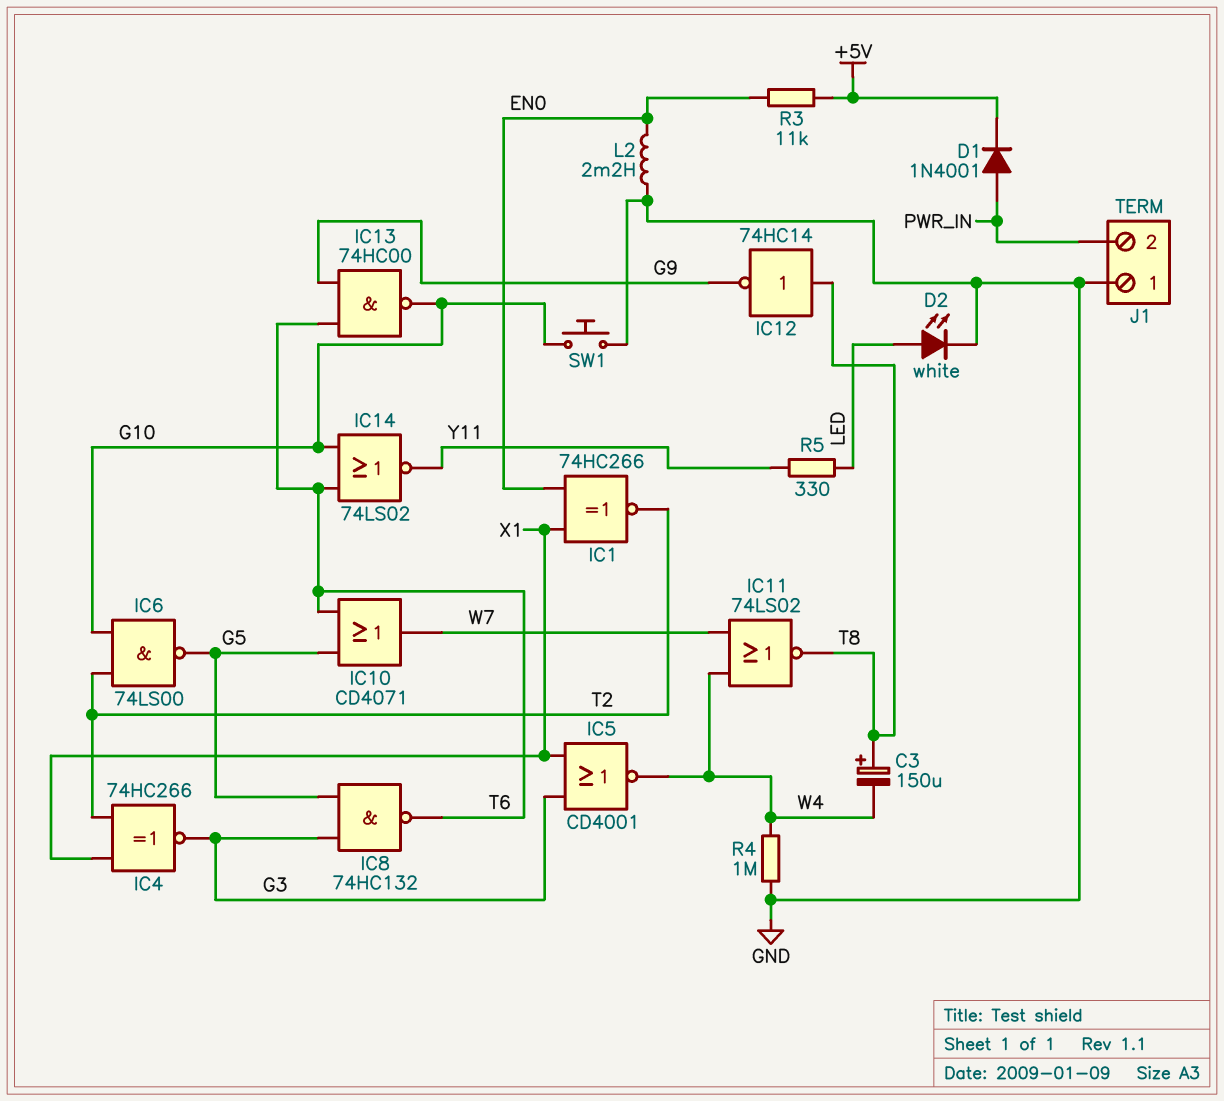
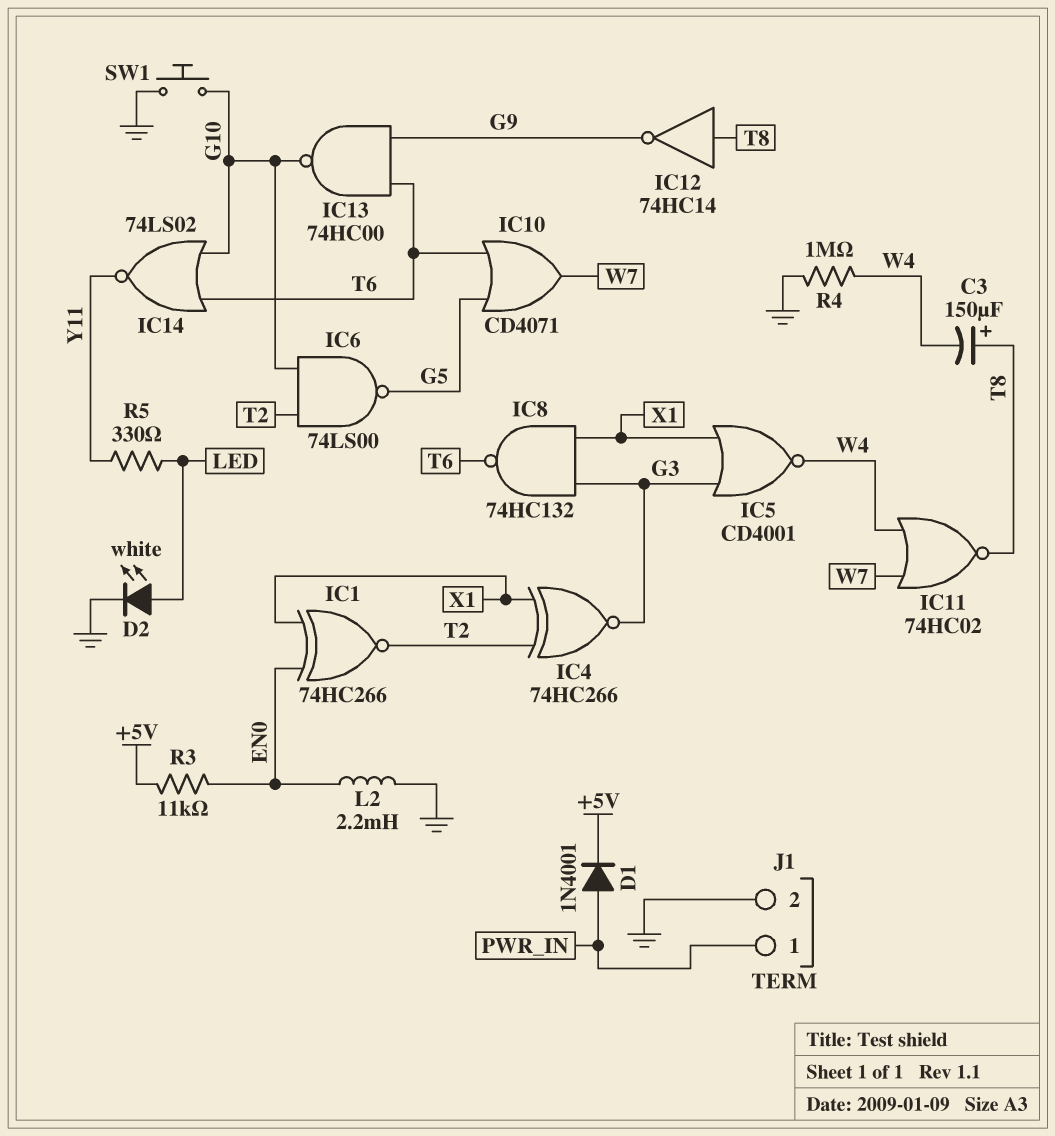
IC8: NAND 74HC132 (in G3, in G5, out T6) -> NAND 74HC132 (in G3, in X1, out T6)
IC11: NOR 74LS02 (in W4, in W7, out T8) -> NOR 74HC02 (in W4, in W7, out T8)
J1 pin 1: GND -> PWR_IN
J1 pin 2: PWR_IN -> GND

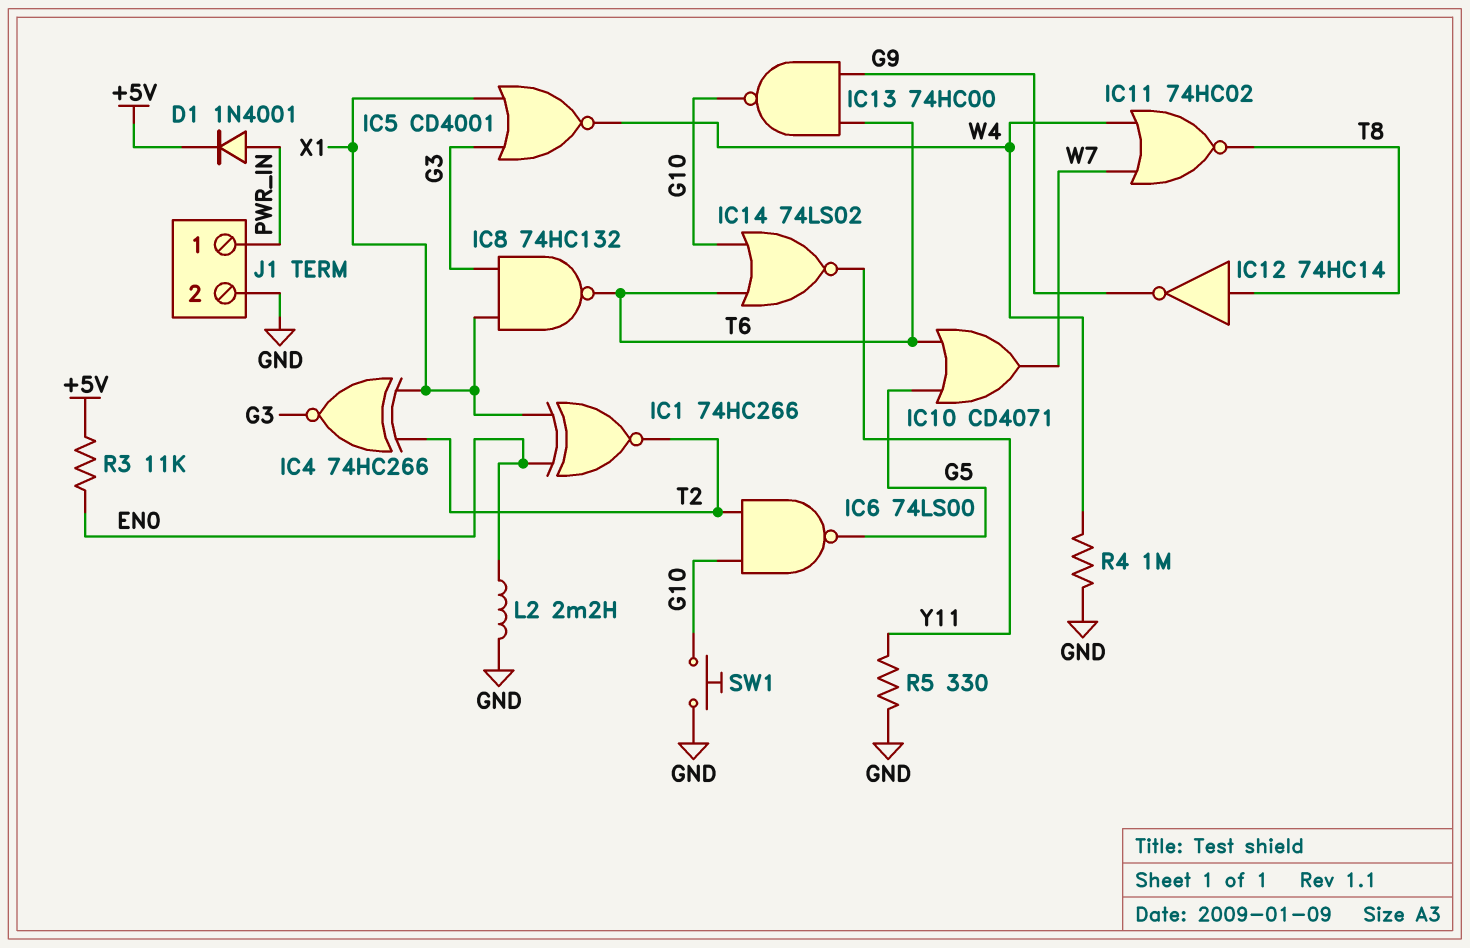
C3: 150uF (plus T8, minus W4) -> none
D2: LED white (A LED, K GND) -> none
R5: 330 (LED, Y11) -> 330 (GND, Y11)

